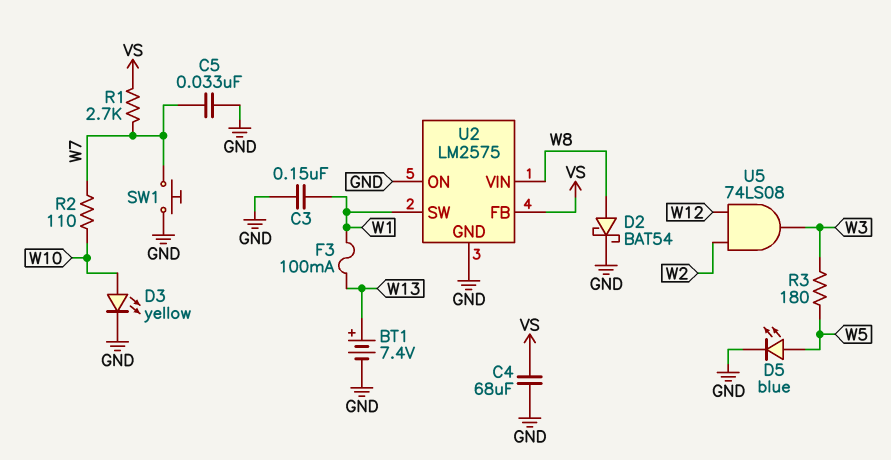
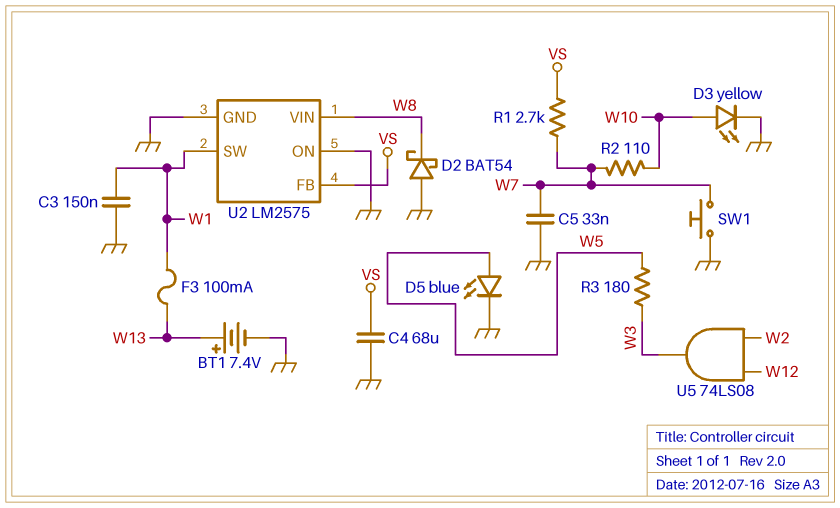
D2: schottky BAT54 (A W8, K GND) -> schottky BAT54 (A GND, K W8)

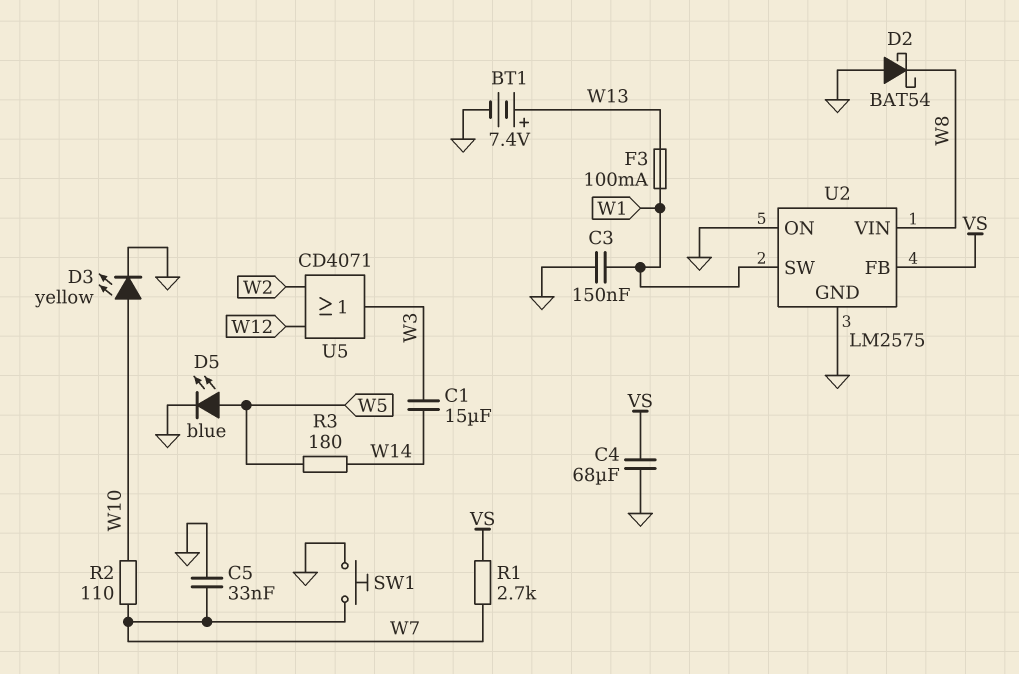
C1: none -> 15uF (W3, W14)
R3: 180 (W3, W5) -> 180 (W5, W14)
U5: AND 74LS08 (in W2, in W12, out W3) -> OR CD4071 (in W2, in W12, out W3)

